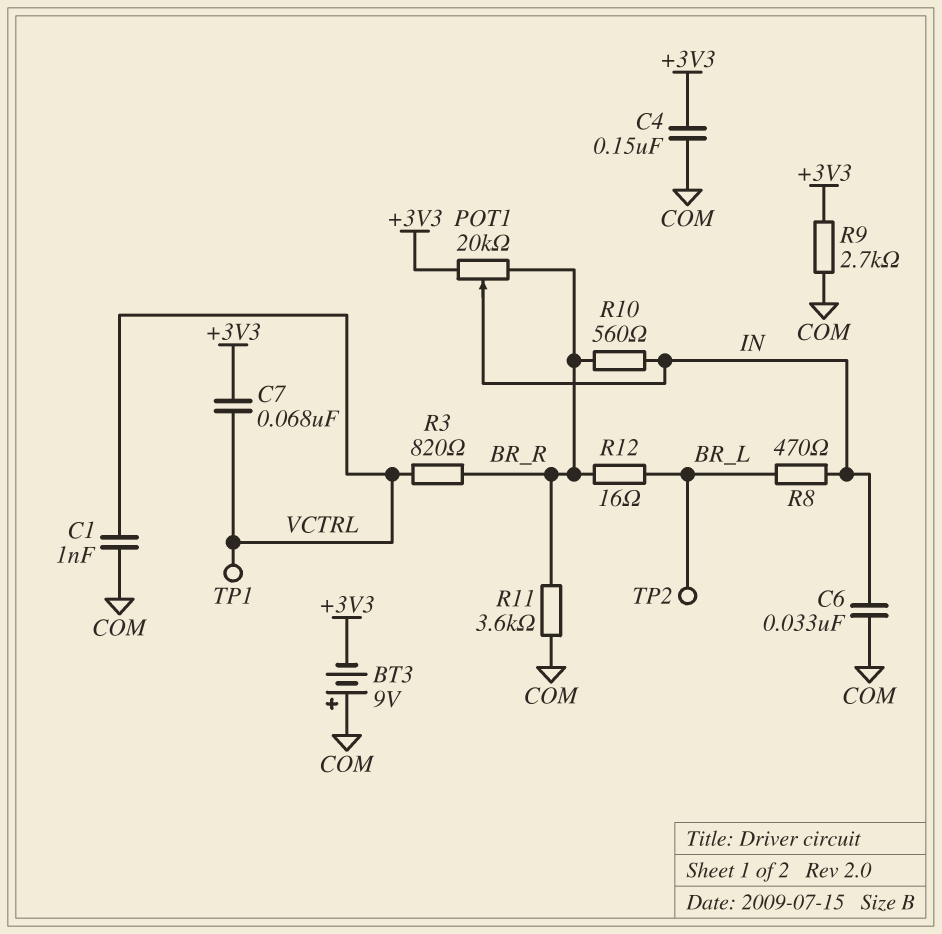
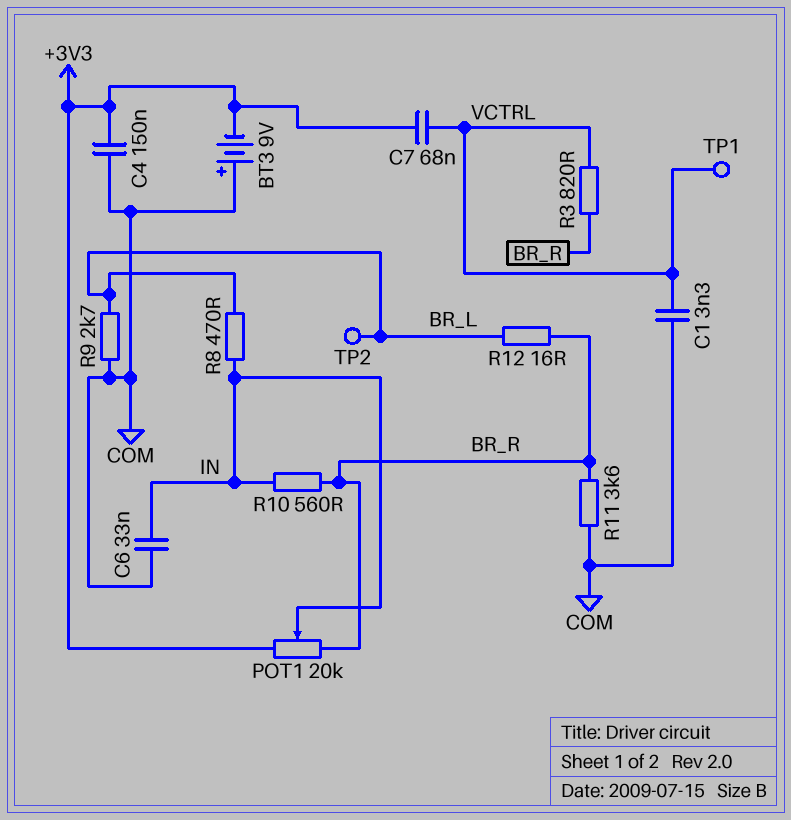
C1: 1nF (COM, VCTRL) -> 3.3nF (COM, VCTRL)
R9: 2.7k (+3V3, COM) -> 2.7k (BR_L, COM)

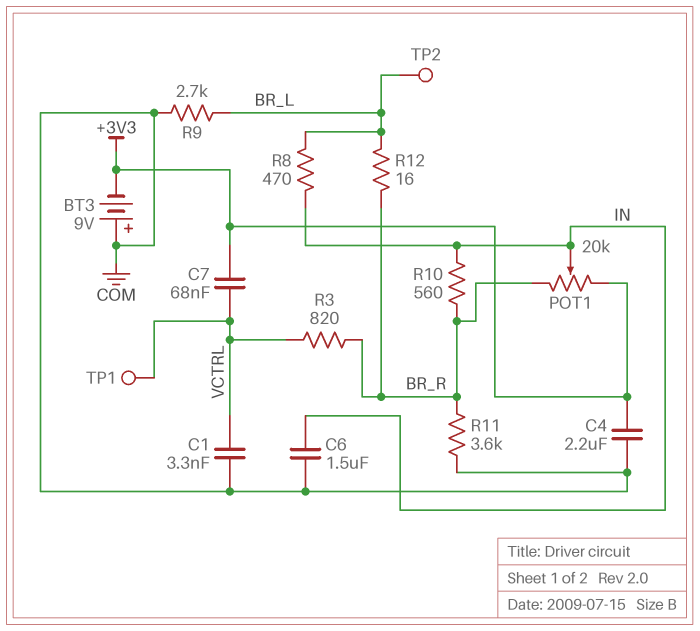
C4: 150nF (+3V3, COM) -> 2.2uF (+3V3, COM)
C6: 33nF (COM, IN) -> 1.5uF (COM, IN)

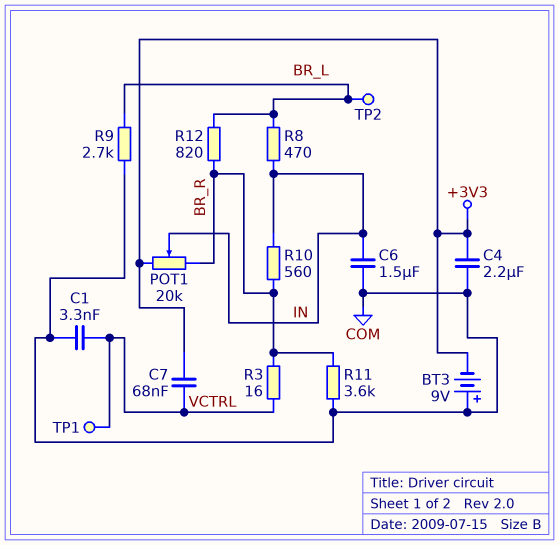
R3: 820 (BR_R, VCTRL) -> 16 (BR_R, VCTRL)
R12: 16 (BR_L, BR_R) -> 820 (BR_L, BR_R)

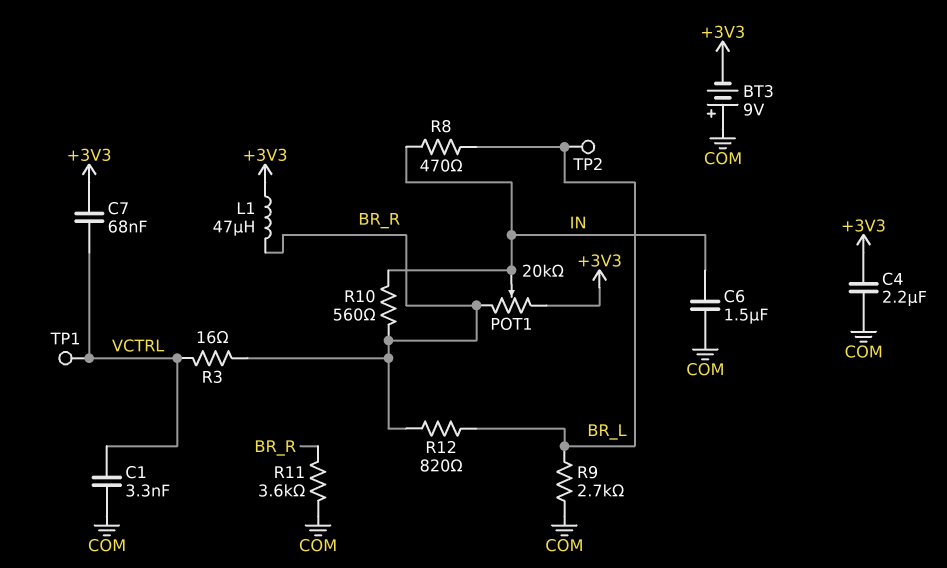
L1: none -> 47uH (+3V3, BR_R)

